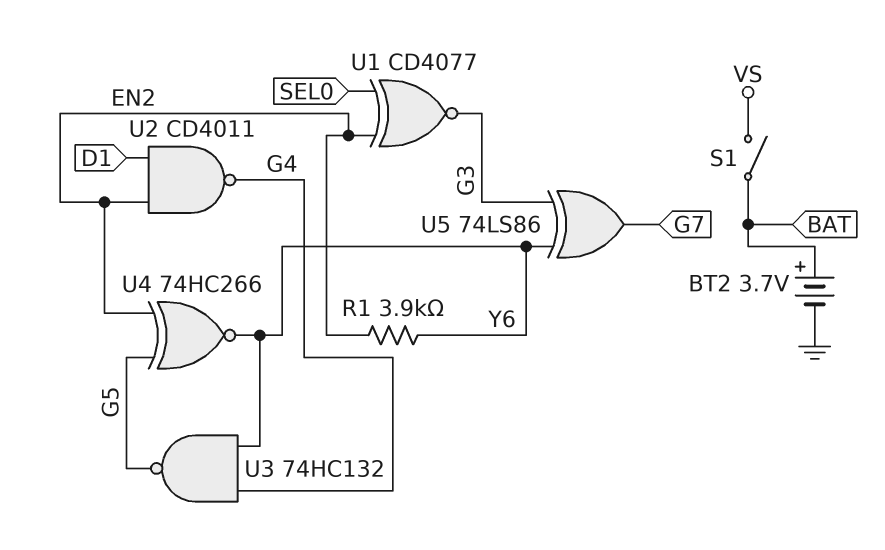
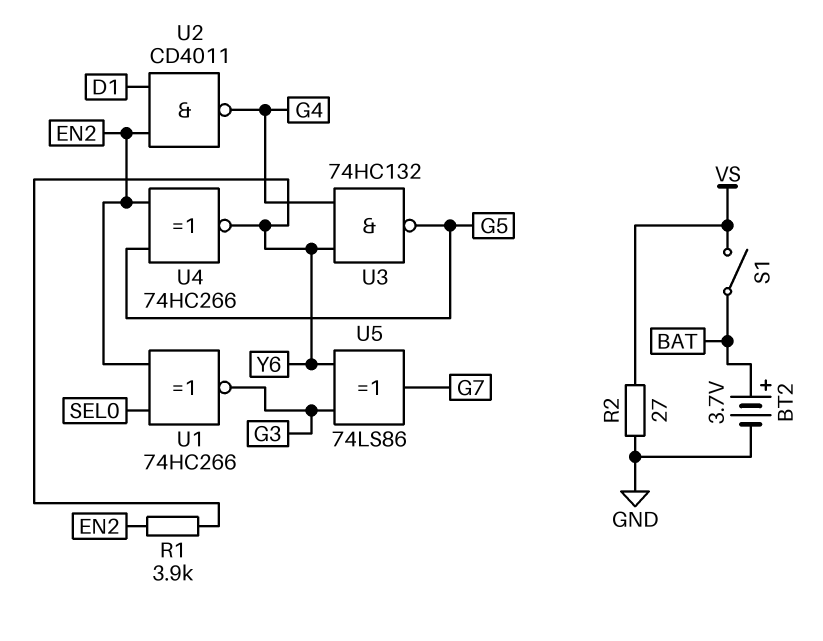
R2: none -> 27 (GND, VS)
U1: XNOR CD4077 (in EN2, in SEL0, out G3) -> XNOR 74HC266 (in EN2, in SEL0, out G3)

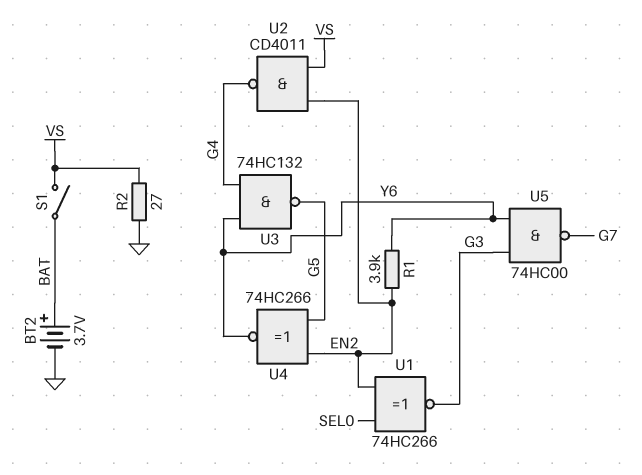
U2: NAND CD4011 (in D1, in EN2, out G4) -> NAND CD4011 (in EN2, in VS, out G4)
U5: XOR 74LS86 (in G3, in Y6, out G7) -> NAND 74HC00 (in G3, in Y6, out G7)

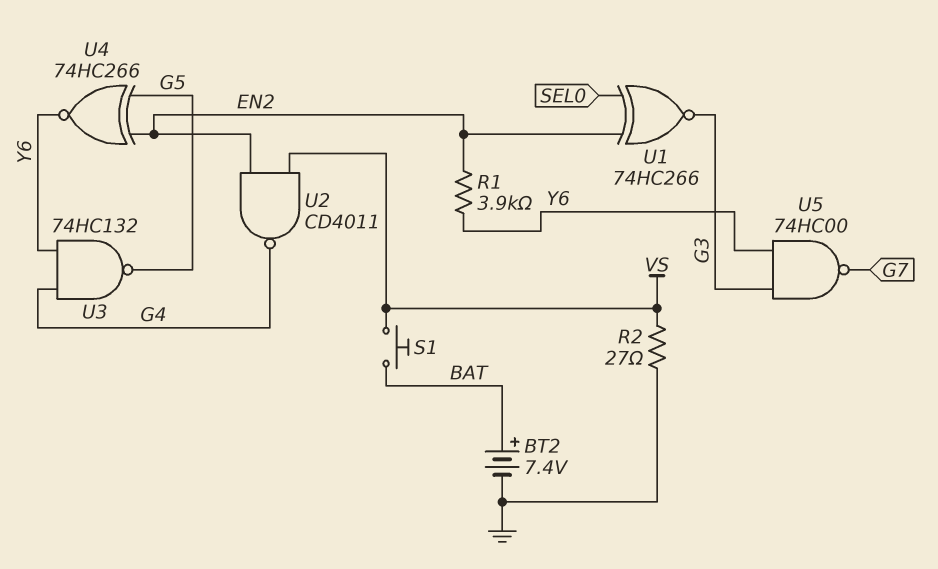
BT2: 3.7V (plus BAT, minus GND) -> 7.4V (plus BAT, minus GND)
S1: switch (BAT, VS) -> button (BAT, VS)

